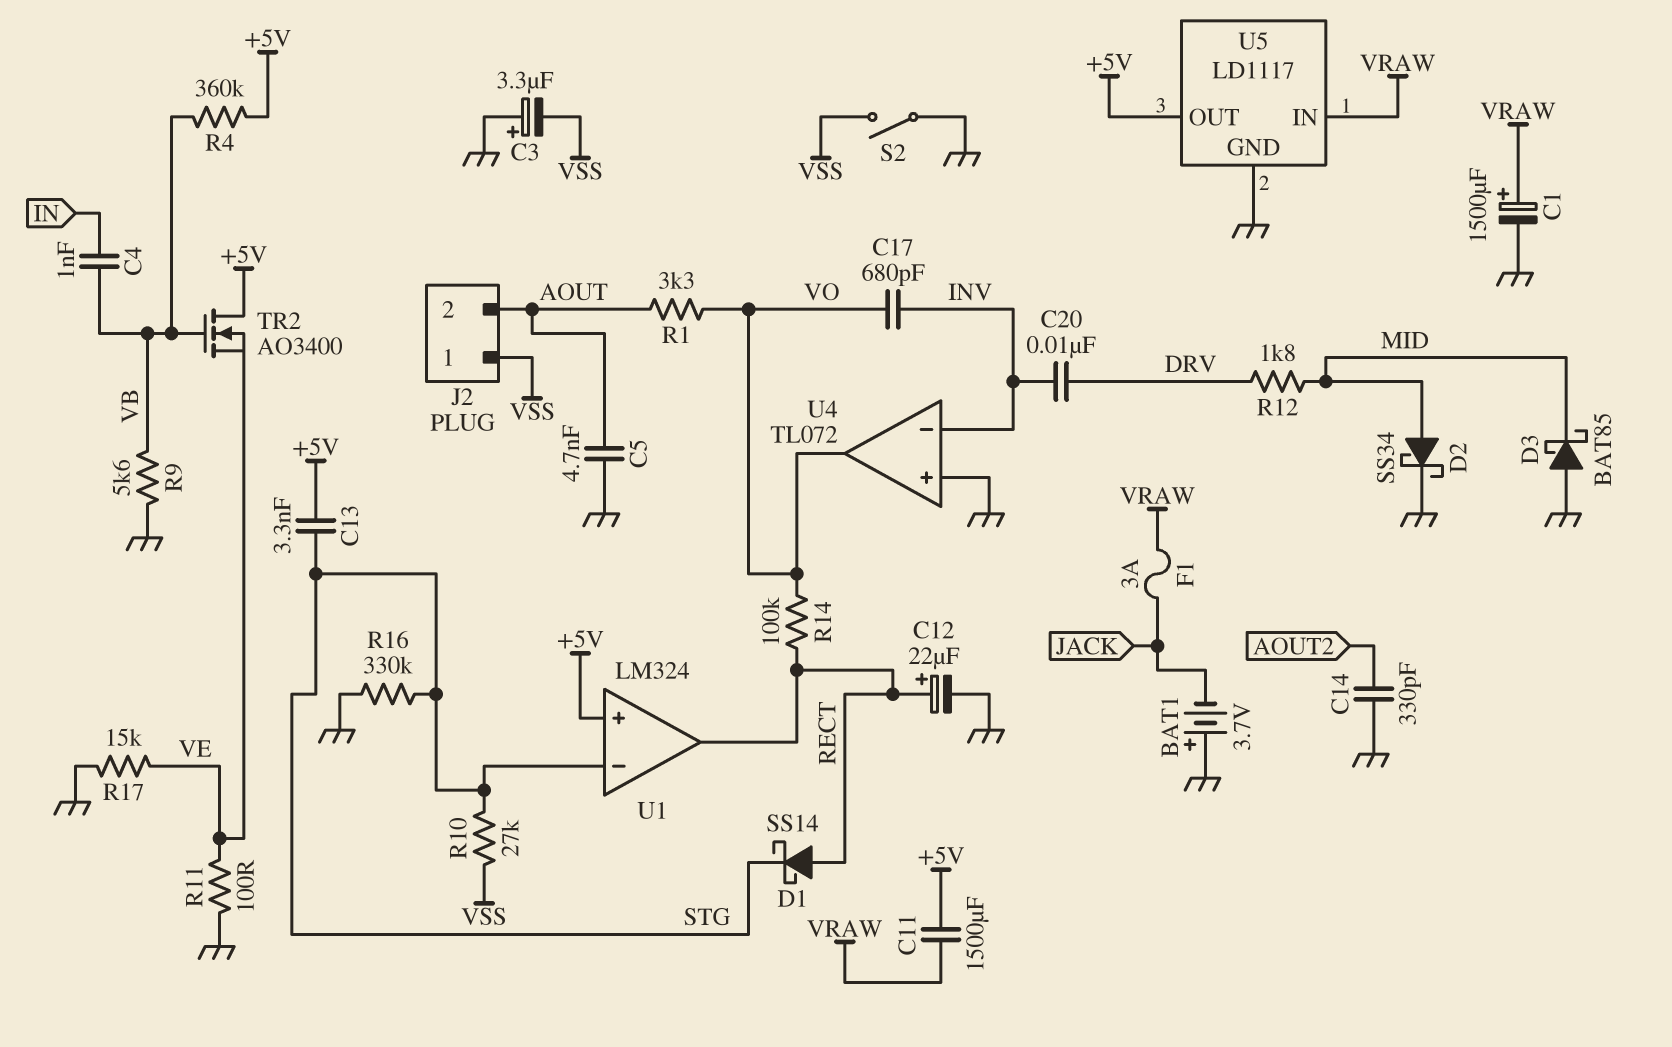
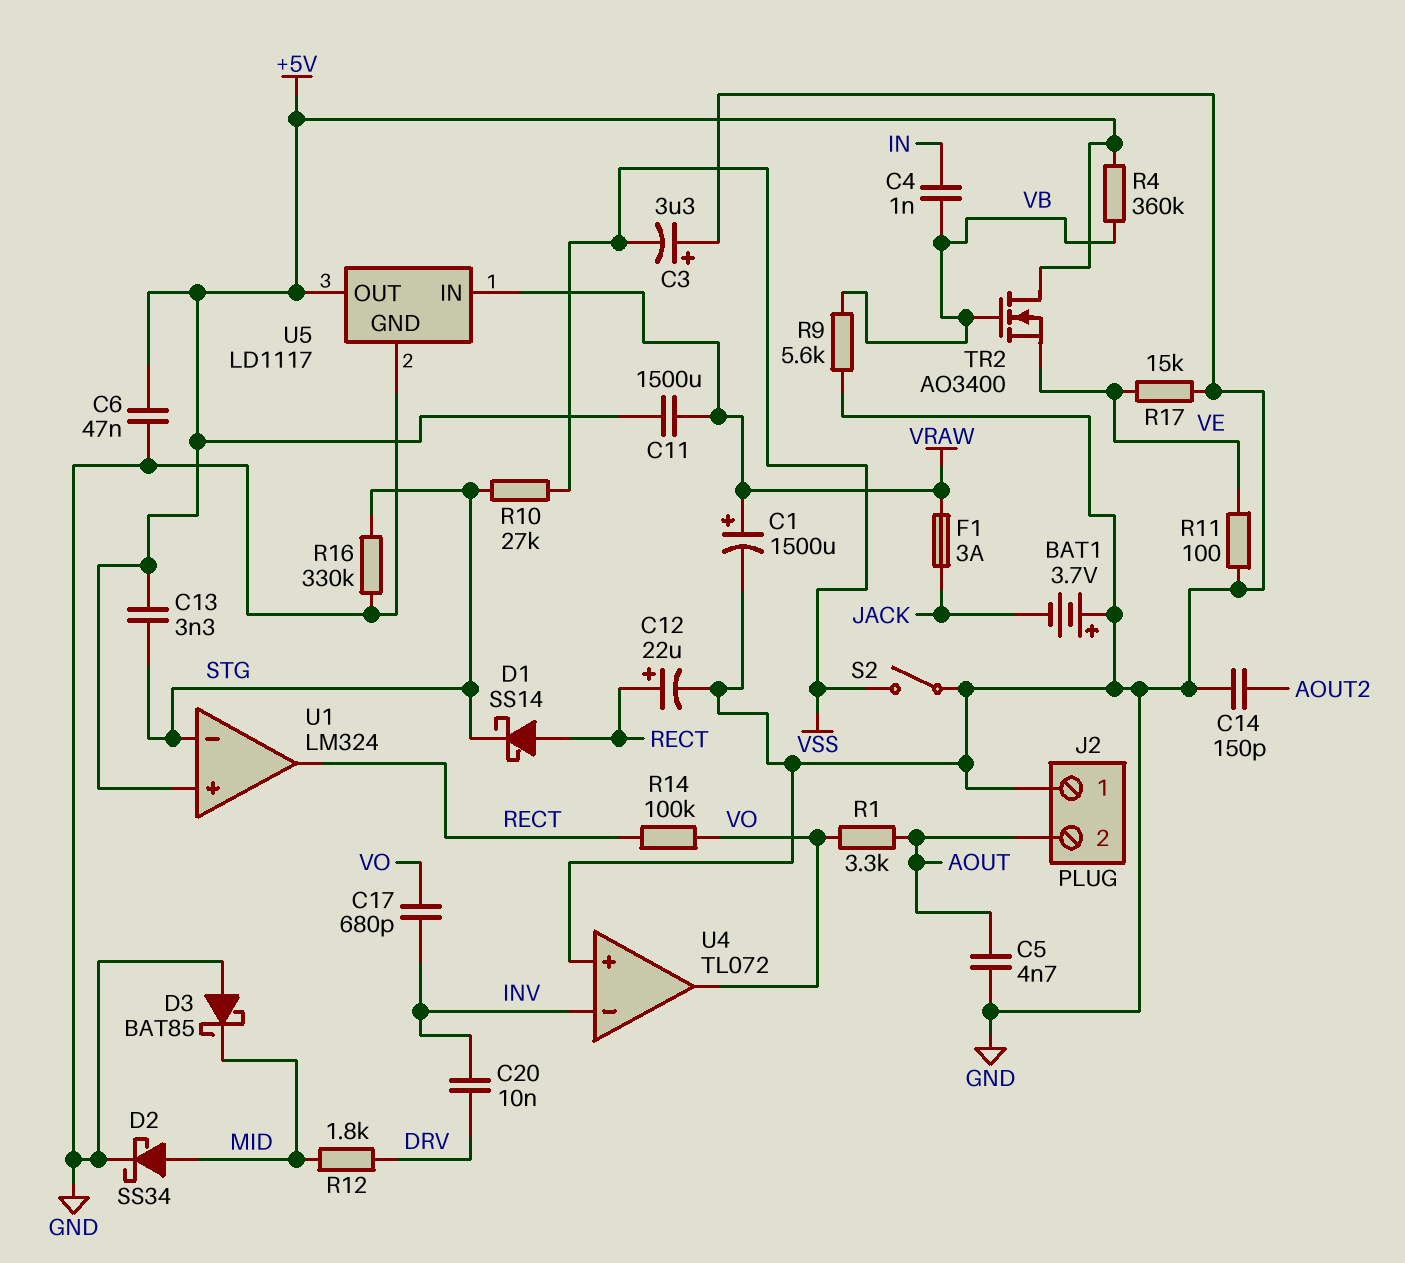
C6: none -> 47nF (+5V, GND)
C14: 330pF (AOUT2, GND) -> 150pF (AOUT2, GND)
J2 pin 1: VSS -> GND

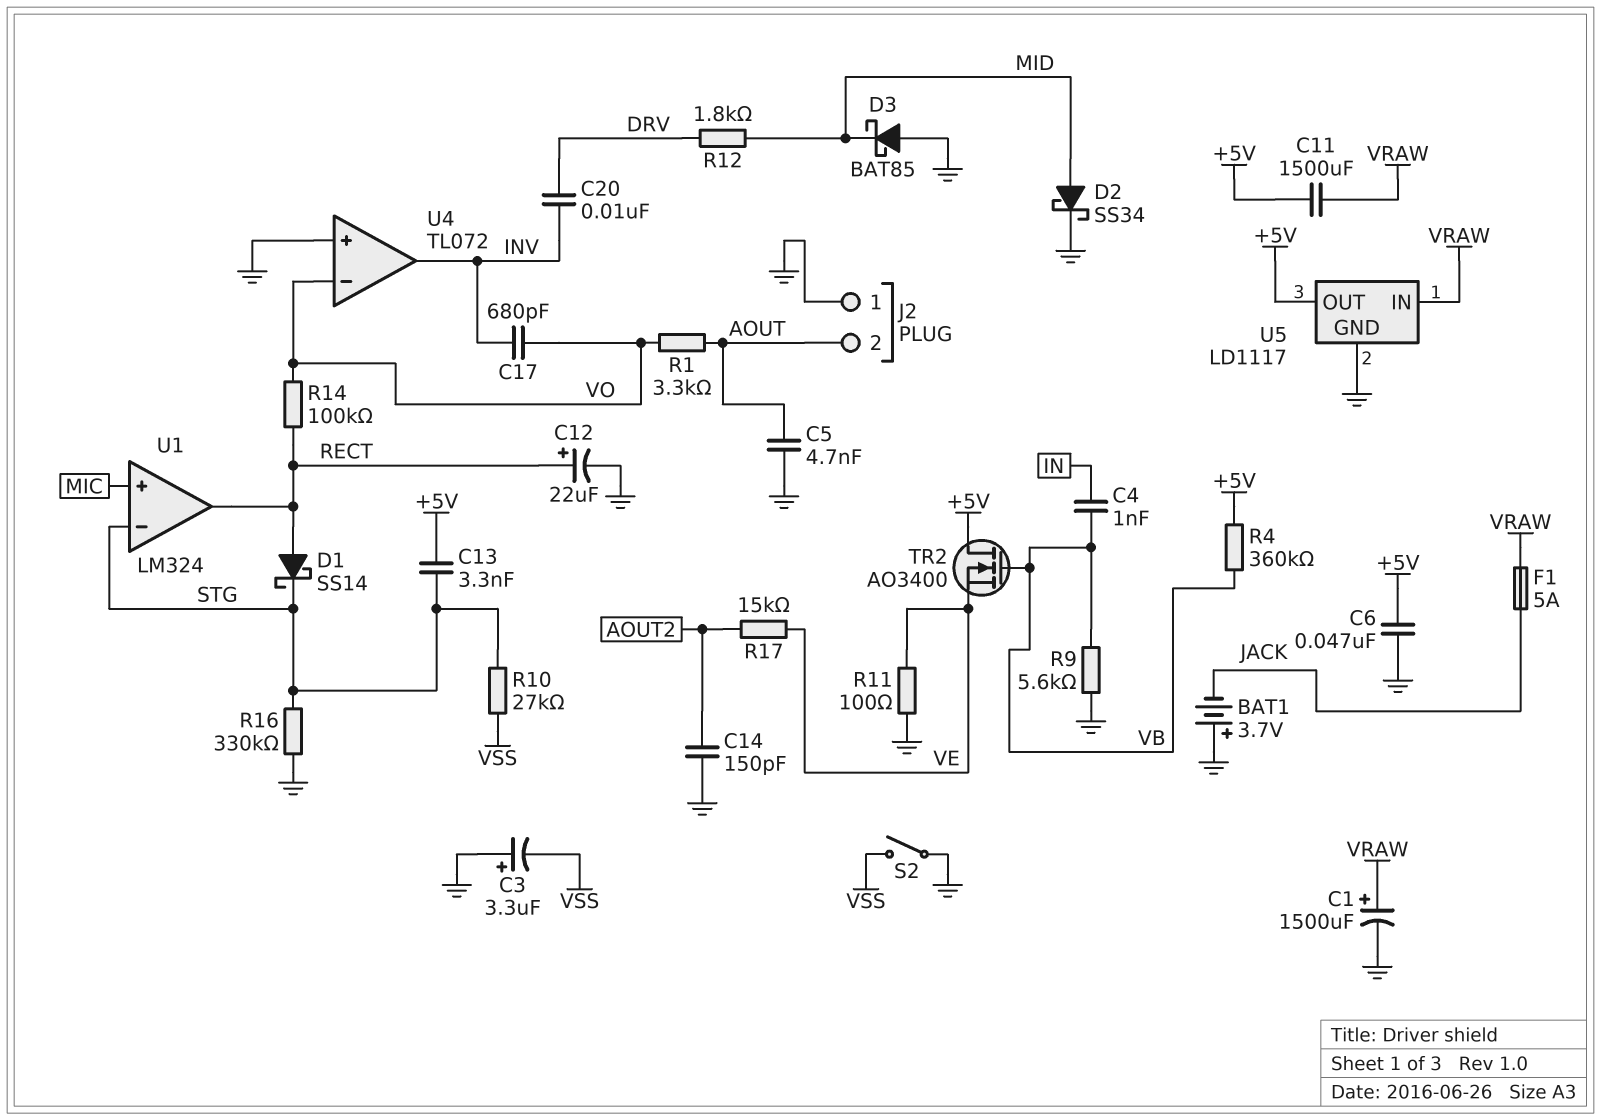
F1: 3A (JACK, VRAW) -> 5A (JACK, VRAW)
R17: 15k (GND, VE) -> 15k (AOUT2, VE)
U1 pin in+: +5V -> MIC
U4 pin in-: INV -> VO
U4 pin out: VO -> INV

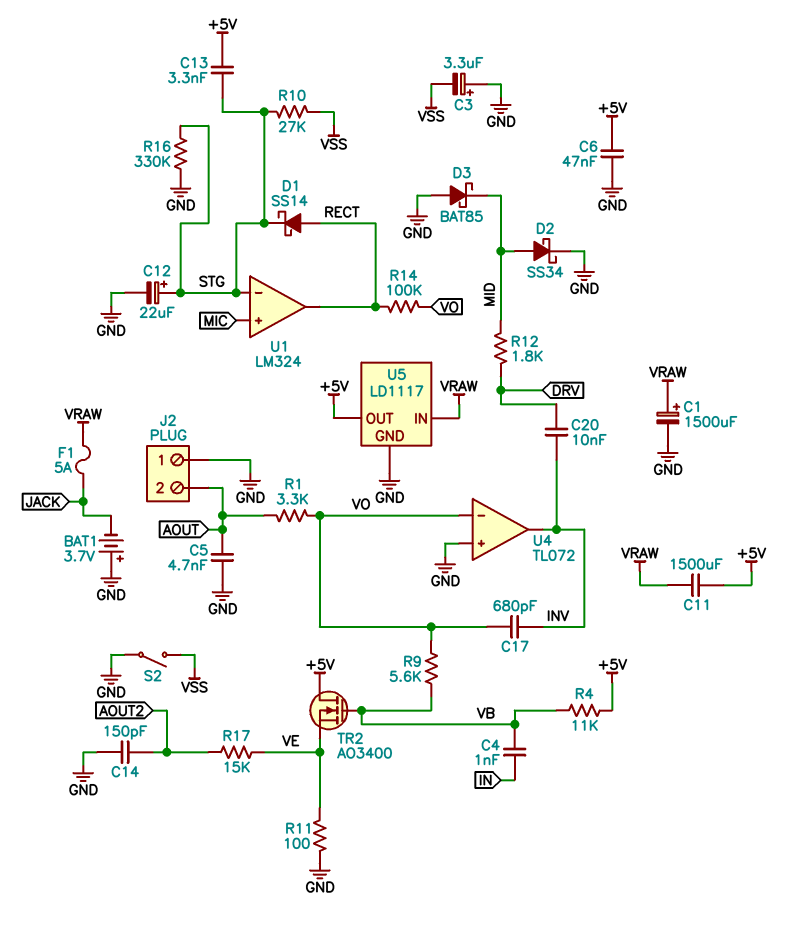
C12: 22uF (plus RECT, minus GND) -> 22uF (plus STG, minus GND)
R4: 360k (+5V, VB) -> 11k (+5V, VB)
R9: 5.6k (GND, VB) -> 5.6k (VB, VO)

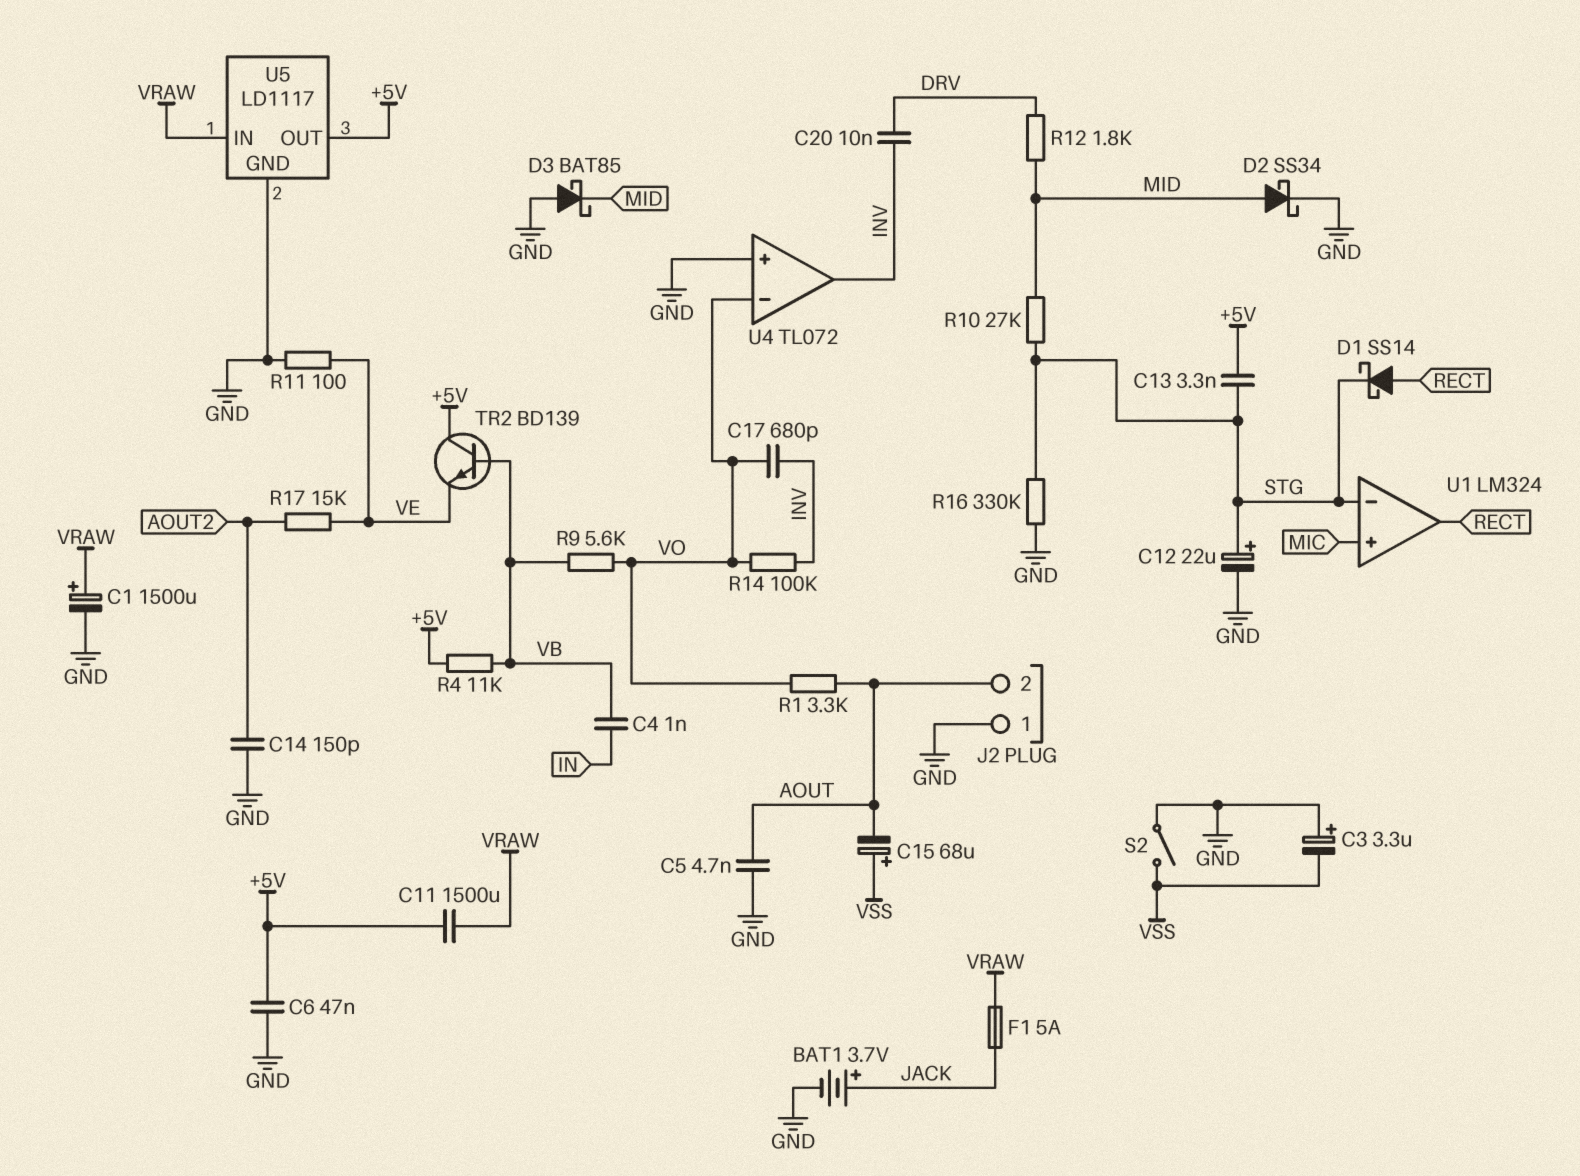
BAT1: 3.7V (plus GND, minus JACK) -> 3.7V (plus JACK, minus GND)
C15: none -> 68uF (plus VSS, minus AOUT)
R10: 27k (STG, VSS) -> 27k (MID, STG)
R14: 100k (RECT, VO) -> 100k (INV, VO)
TR2: NMOS AO3400 (G VB, D +5V, S VE) -> NPN BD139 (B VB, C +5V, E VE)

